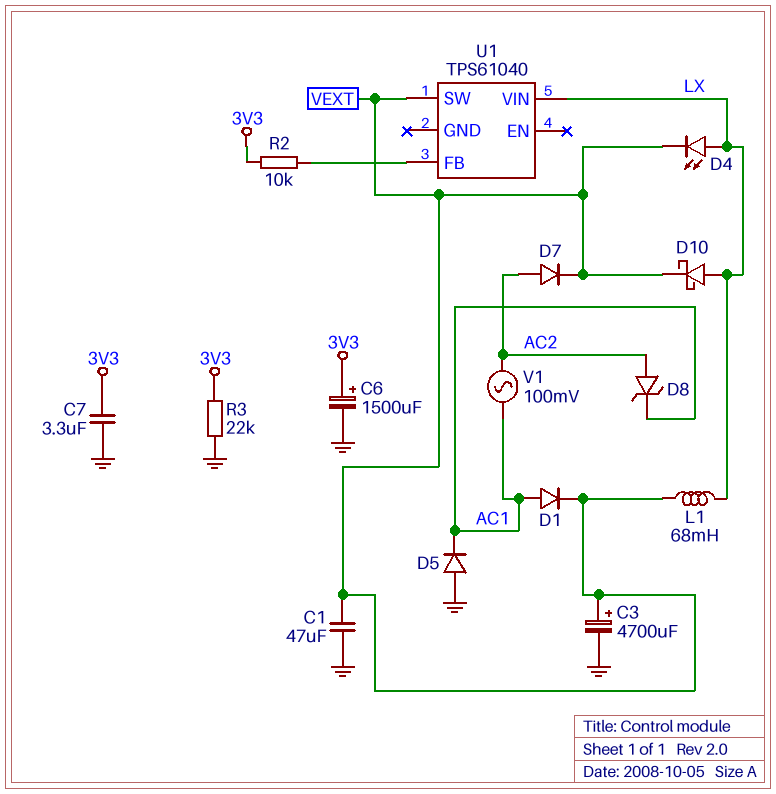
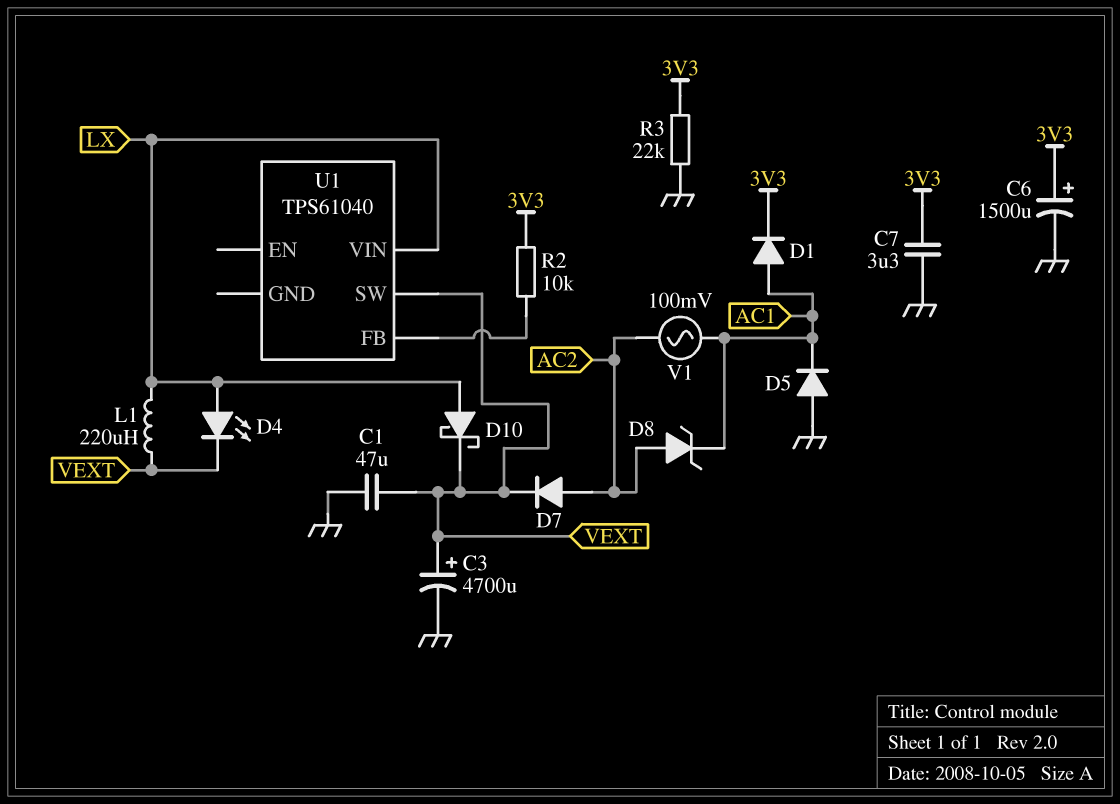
D1: diode (A AC1, K VEXT) -> diode (A AC1, K 3V3)
L1: 68mH (LX, VEXT) -> 220uH (LX, VEXT)

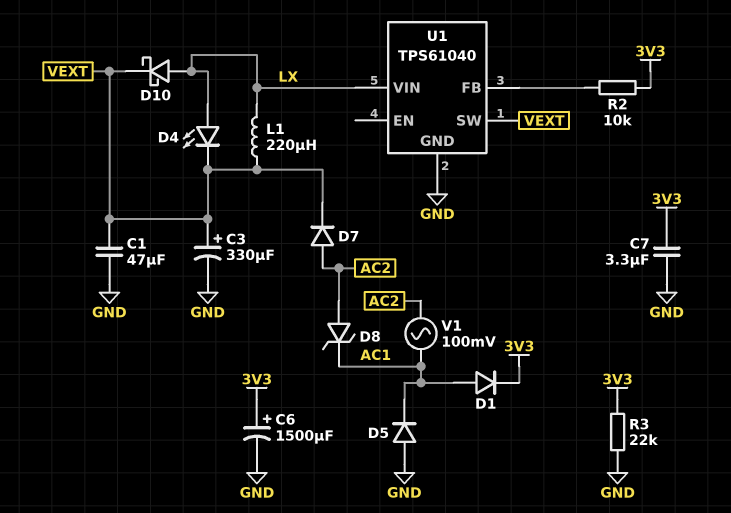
C3: 4700uF (plus VEXT, minus GND) -> 330uF (plus VEXT, minus GND)
U1 pin GND: none -> GND

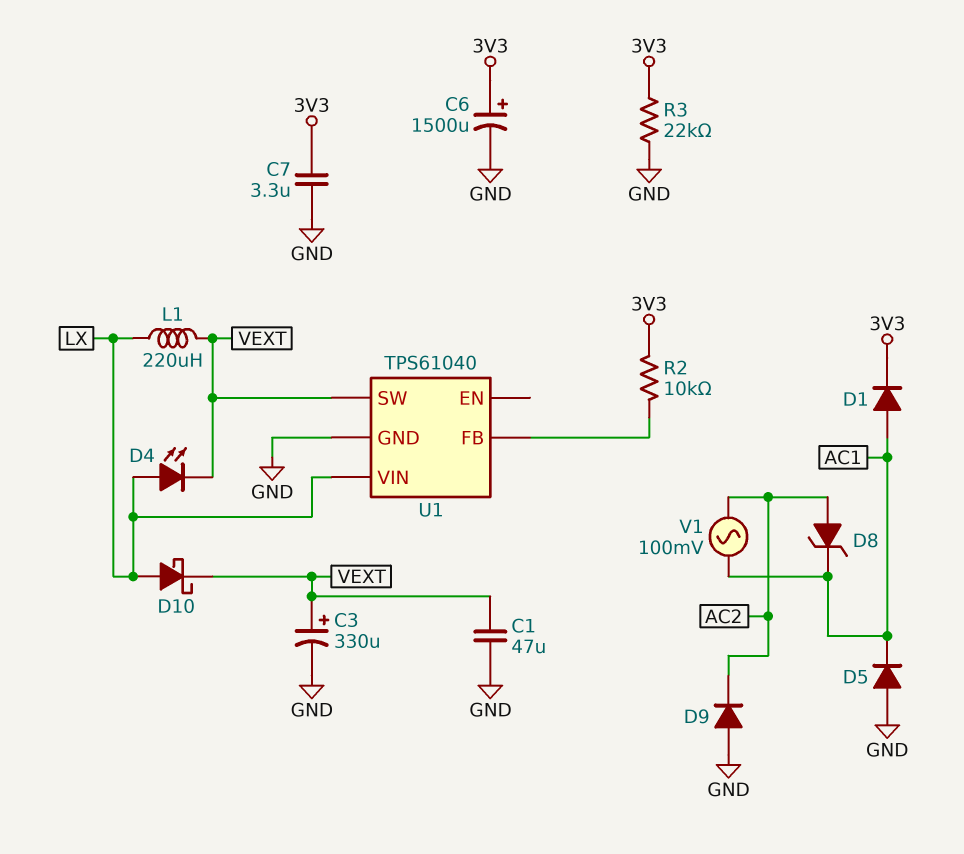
D7: diode (A AC2, K VEXT) -> none
D9: none -> diode (A GND, K AC2)

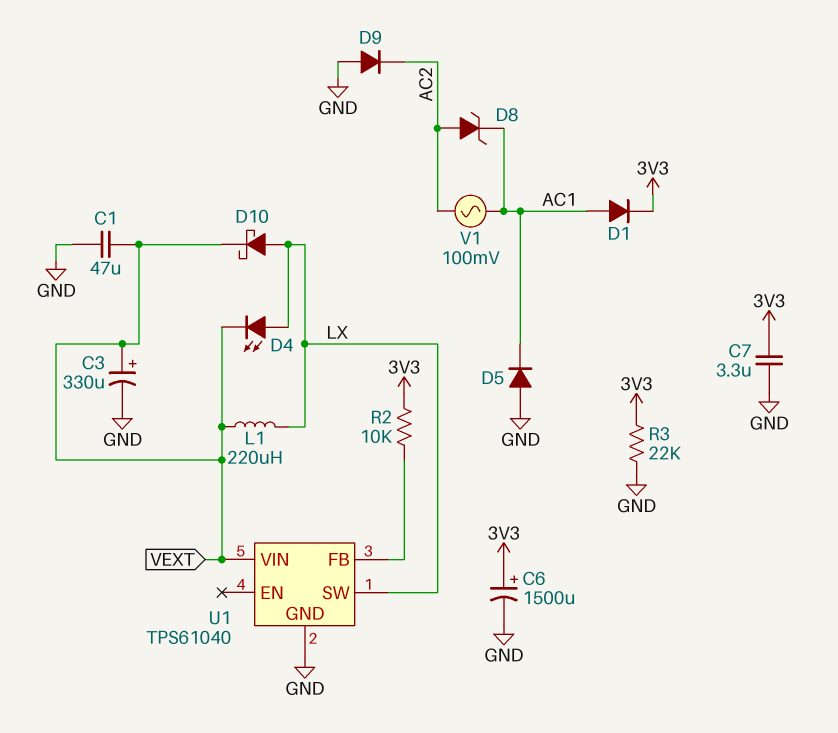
U1 pin SW: VEXT -> LX
U1 pin VIN: LX -> VEXT

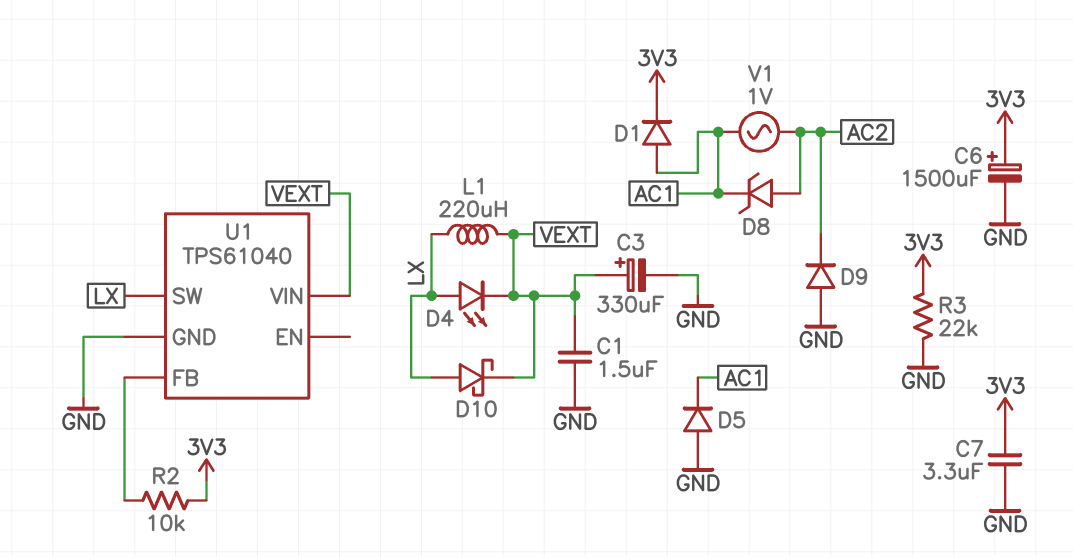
C1: 47uF (GND, VEXT) -> 1.5uF (GND, VEXT)
V1: AC 100mV (AC1, AC2) -> AC 1V (AC1, AC2)

